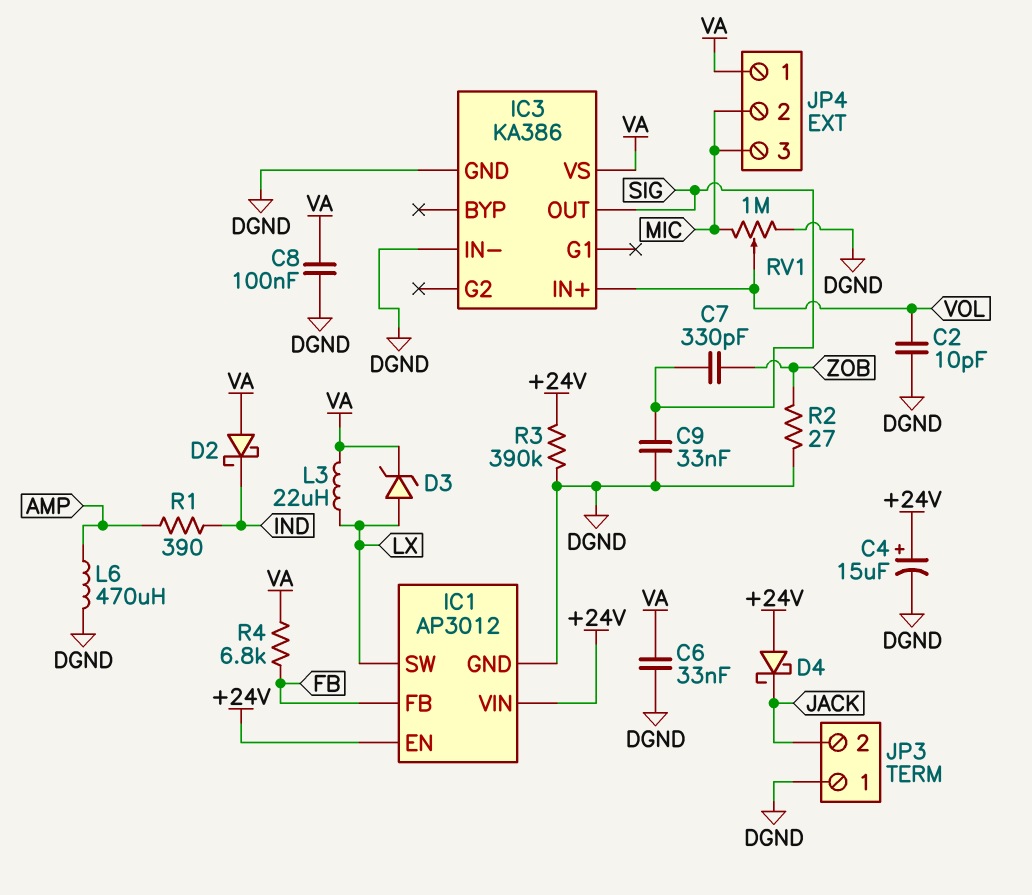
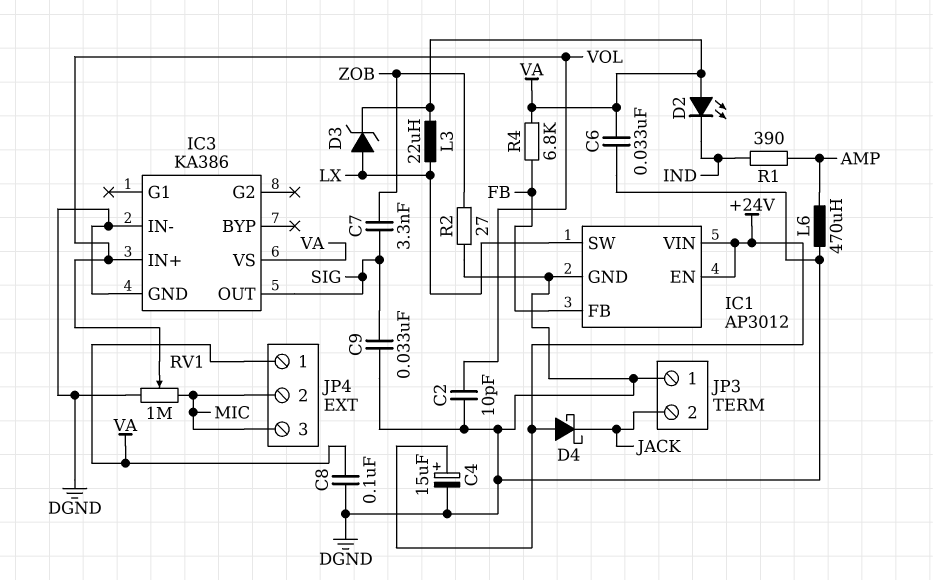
C7: 330pF (SIG, ZOB) -> 3.3nF (SIG, ZOB)
D2: schottky (A VA, K IND) -> LED (A VA, K IND)
R3: 390k (+24V, DGND) -> none

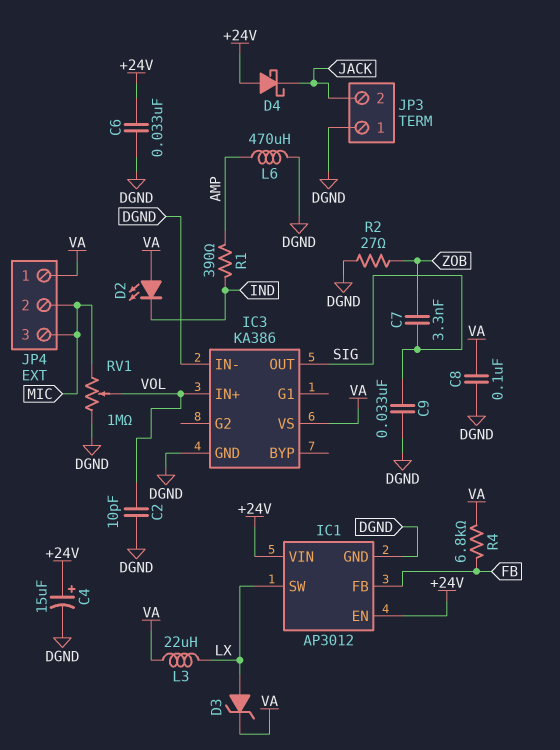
C6: 33nF (DGND, VA) -> 33nF (+24V, DGND)

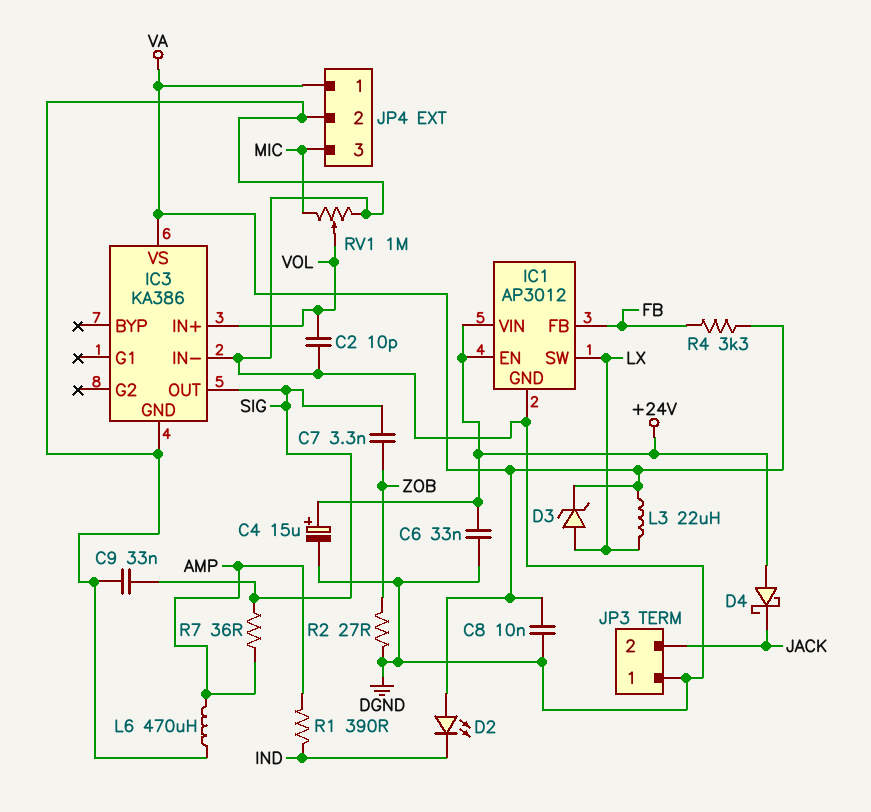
C8: 100nF (DGND, VA) -> 10nF (DGND, VA)
JP4 pin 2: MIC -> DGND
R4: 6.8k (FB, VA) -> 3.3k (FB, VA)
R7: none -> 36 (AMP, SIG)

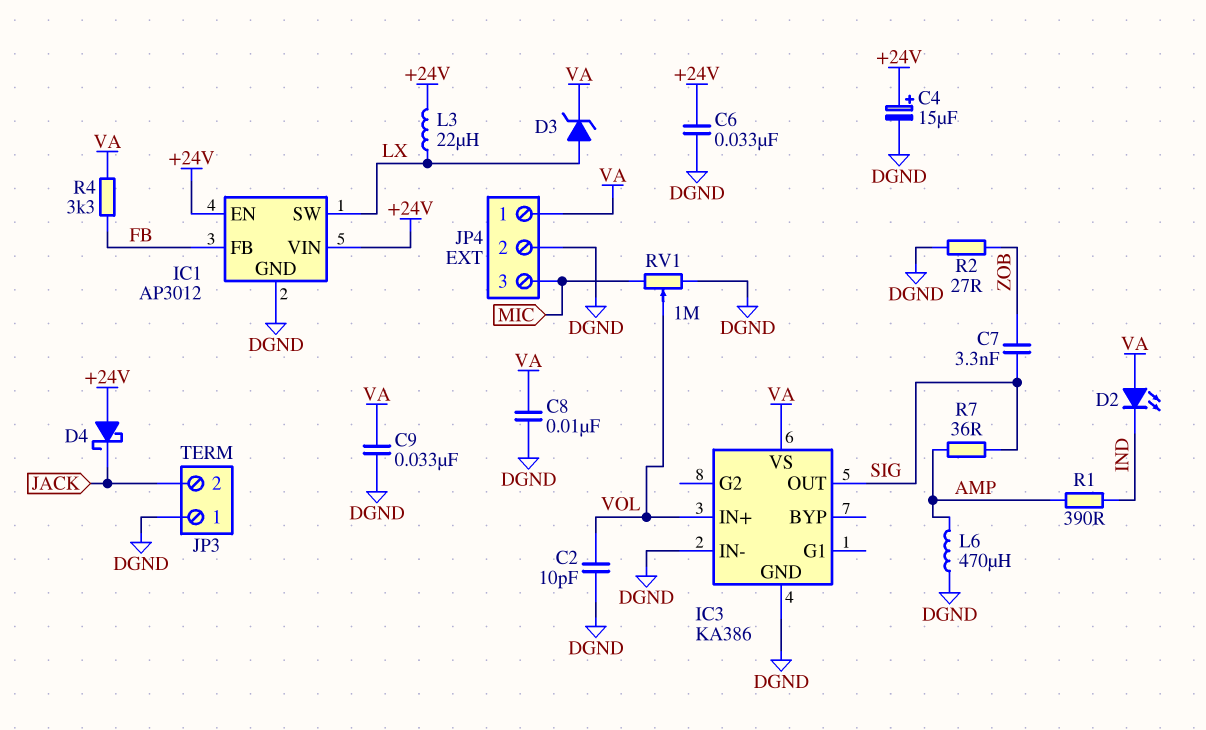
C9: 33nF (DGND, SIG) -> 33nF (DGND, VA)
L3: 22uH (LX, VA) -> 22uH (+24V, LX)

